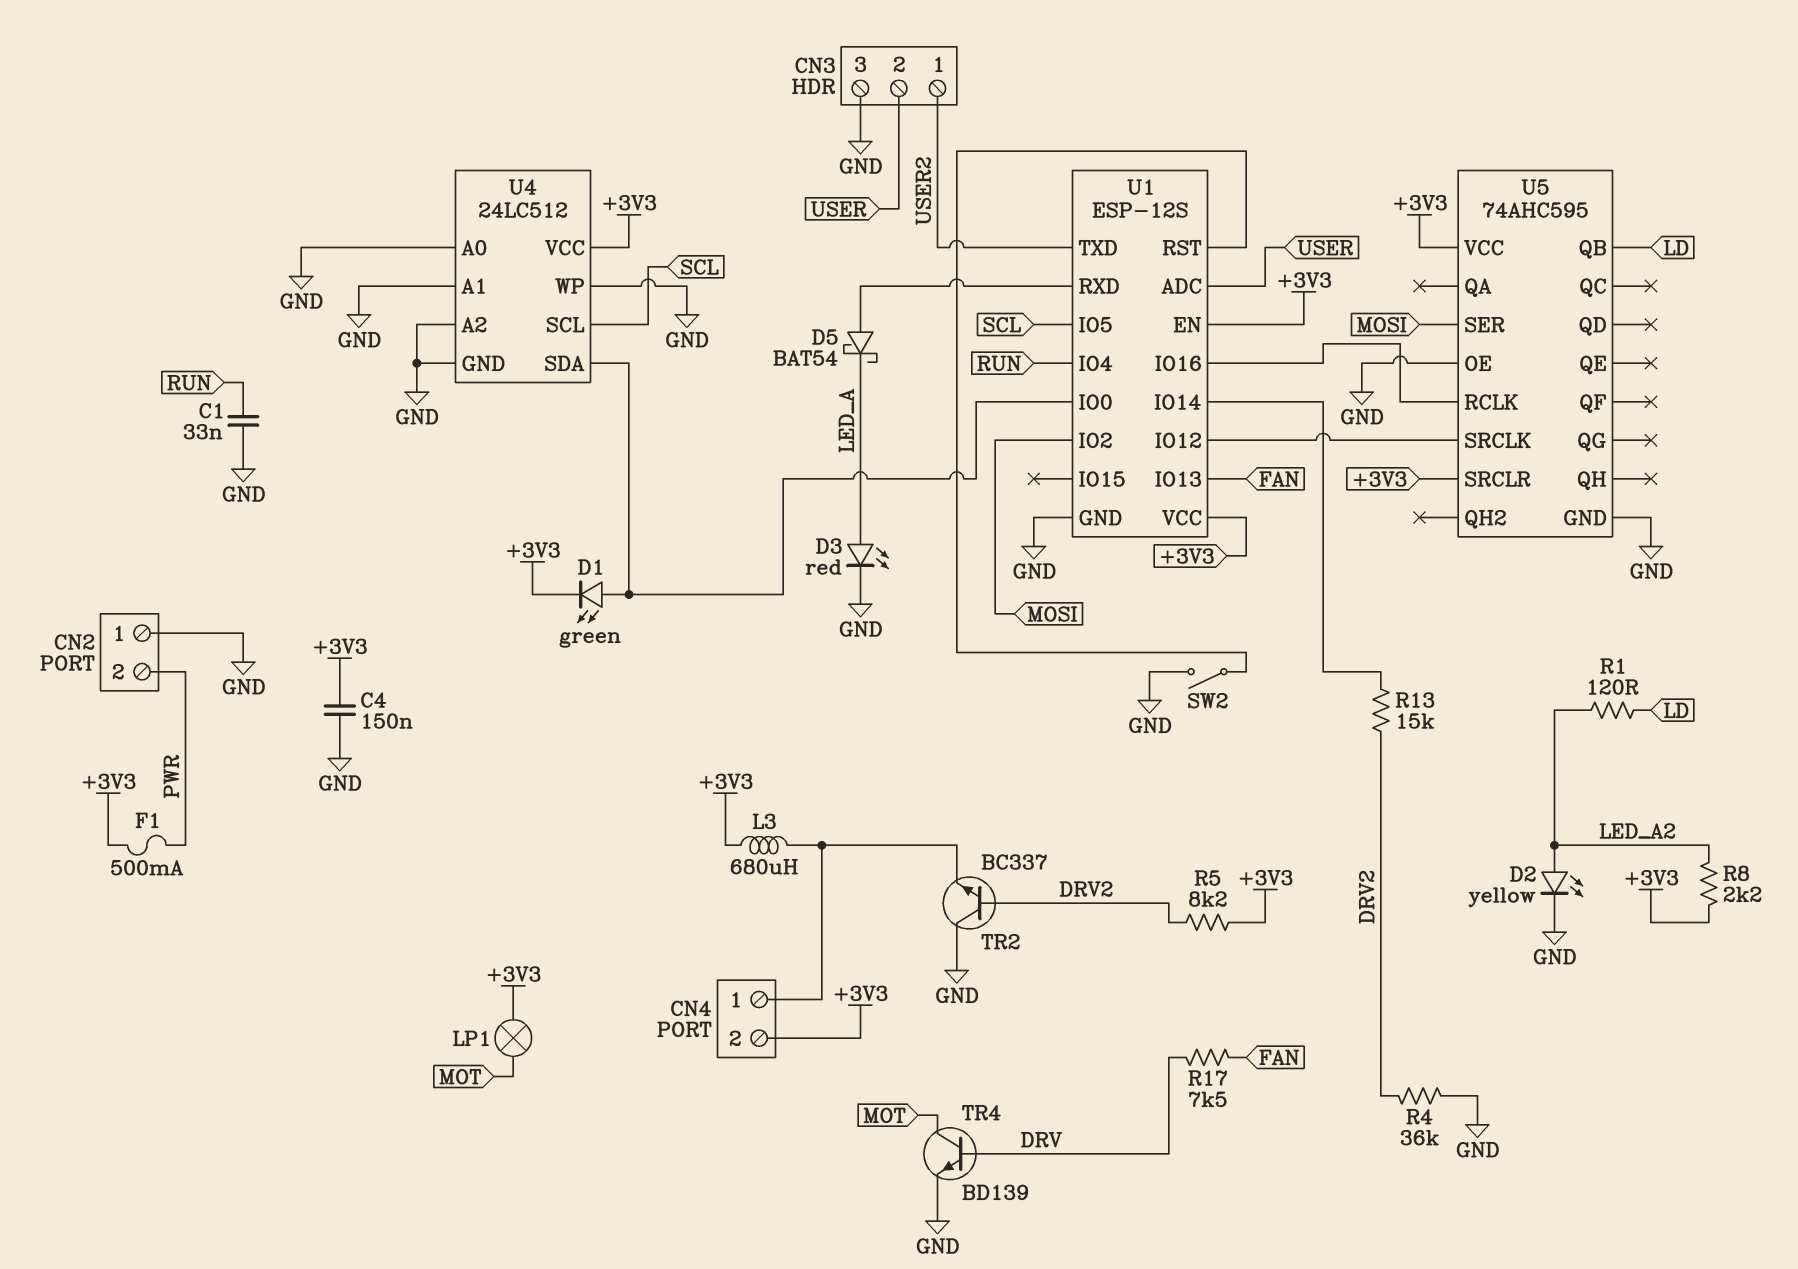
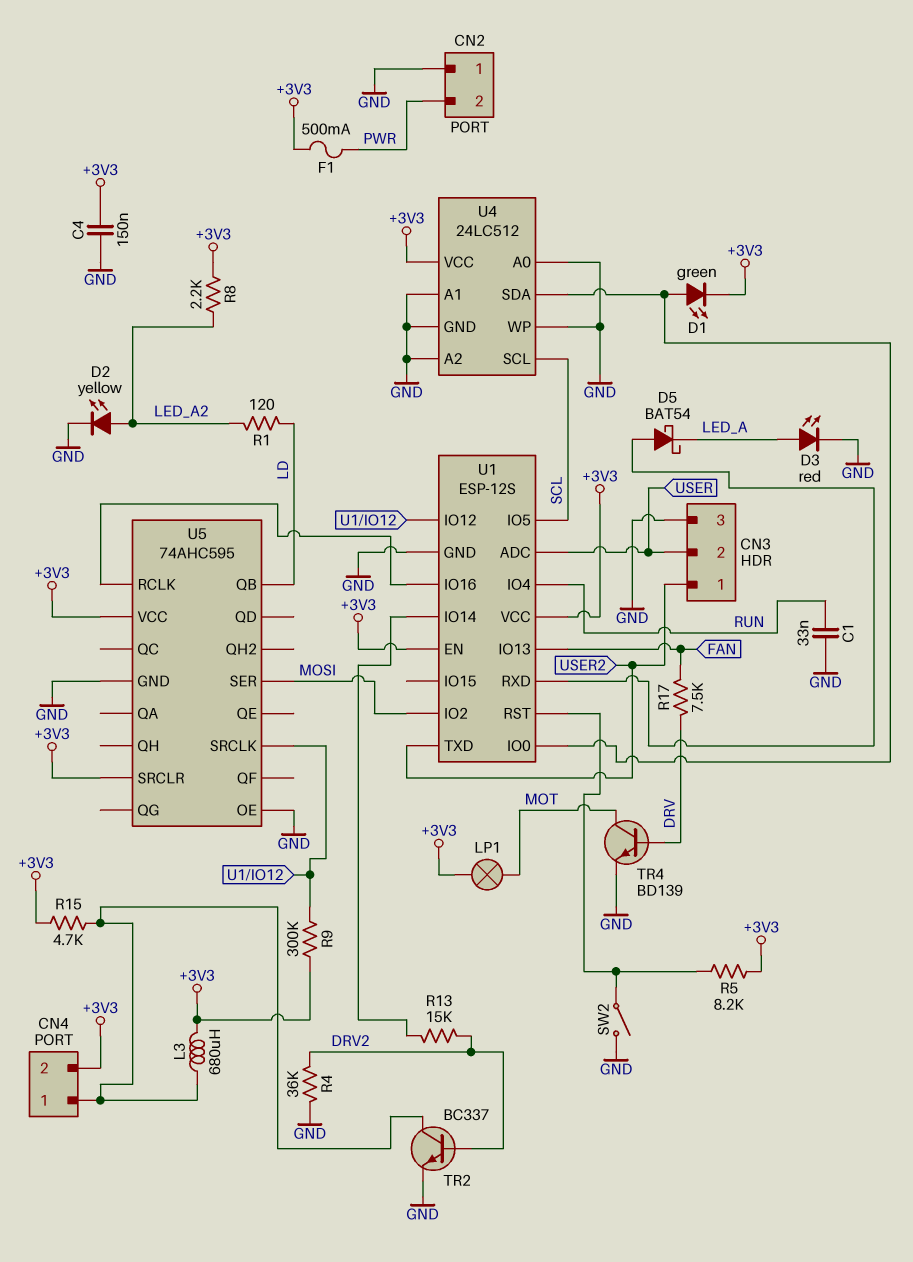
R5: 8.2k (+3V3, DRV2) -> 8.2k (+3V3, U1/RST)
R9: none -> 300k (+3V3, U1/IO12)
R15: none -> 4.7k (+3V3, CN4/1)
TR2: NPN BC337 (B DRV2, C GND, E CN4/1) -> NPN BC337 (B DRV2, C CN4/1, E GND)

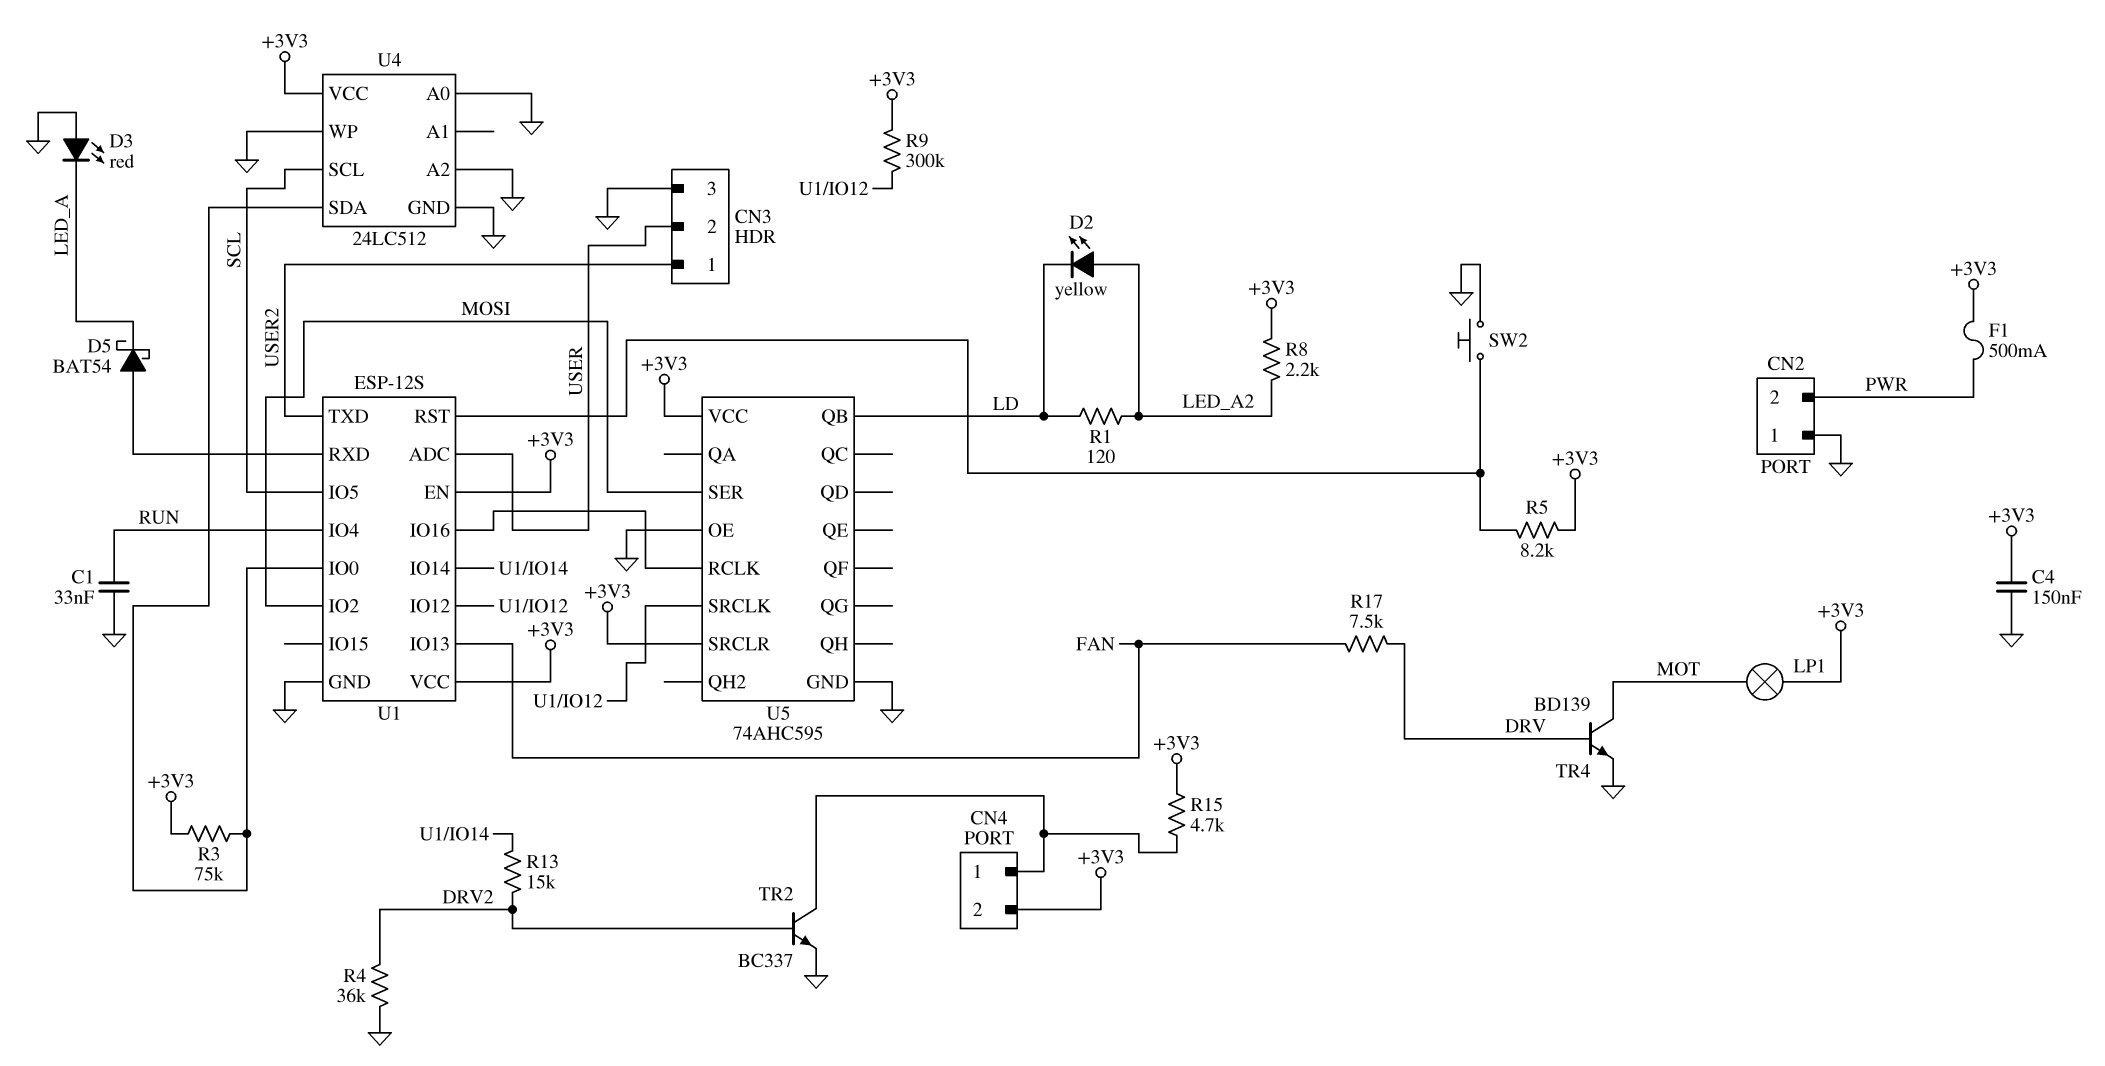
D1: LED green (A U1/IO0, K +3V3) -> none
D2: LED yellow (A LED_A2, K GND) -> LED yellow (A LED_A2, K LD)
D3: LED red (A LED_A, K GND) -> LED red (A GND, K LED_A)
L3: 680uH (+3V3, CN4/1) -> none
R3: none -> 75k (+3V3, U1/IO0)
SW2: switch (GND, U1/RST) -> button (GND, U1/RST)
U4 pin A1: GND -> none

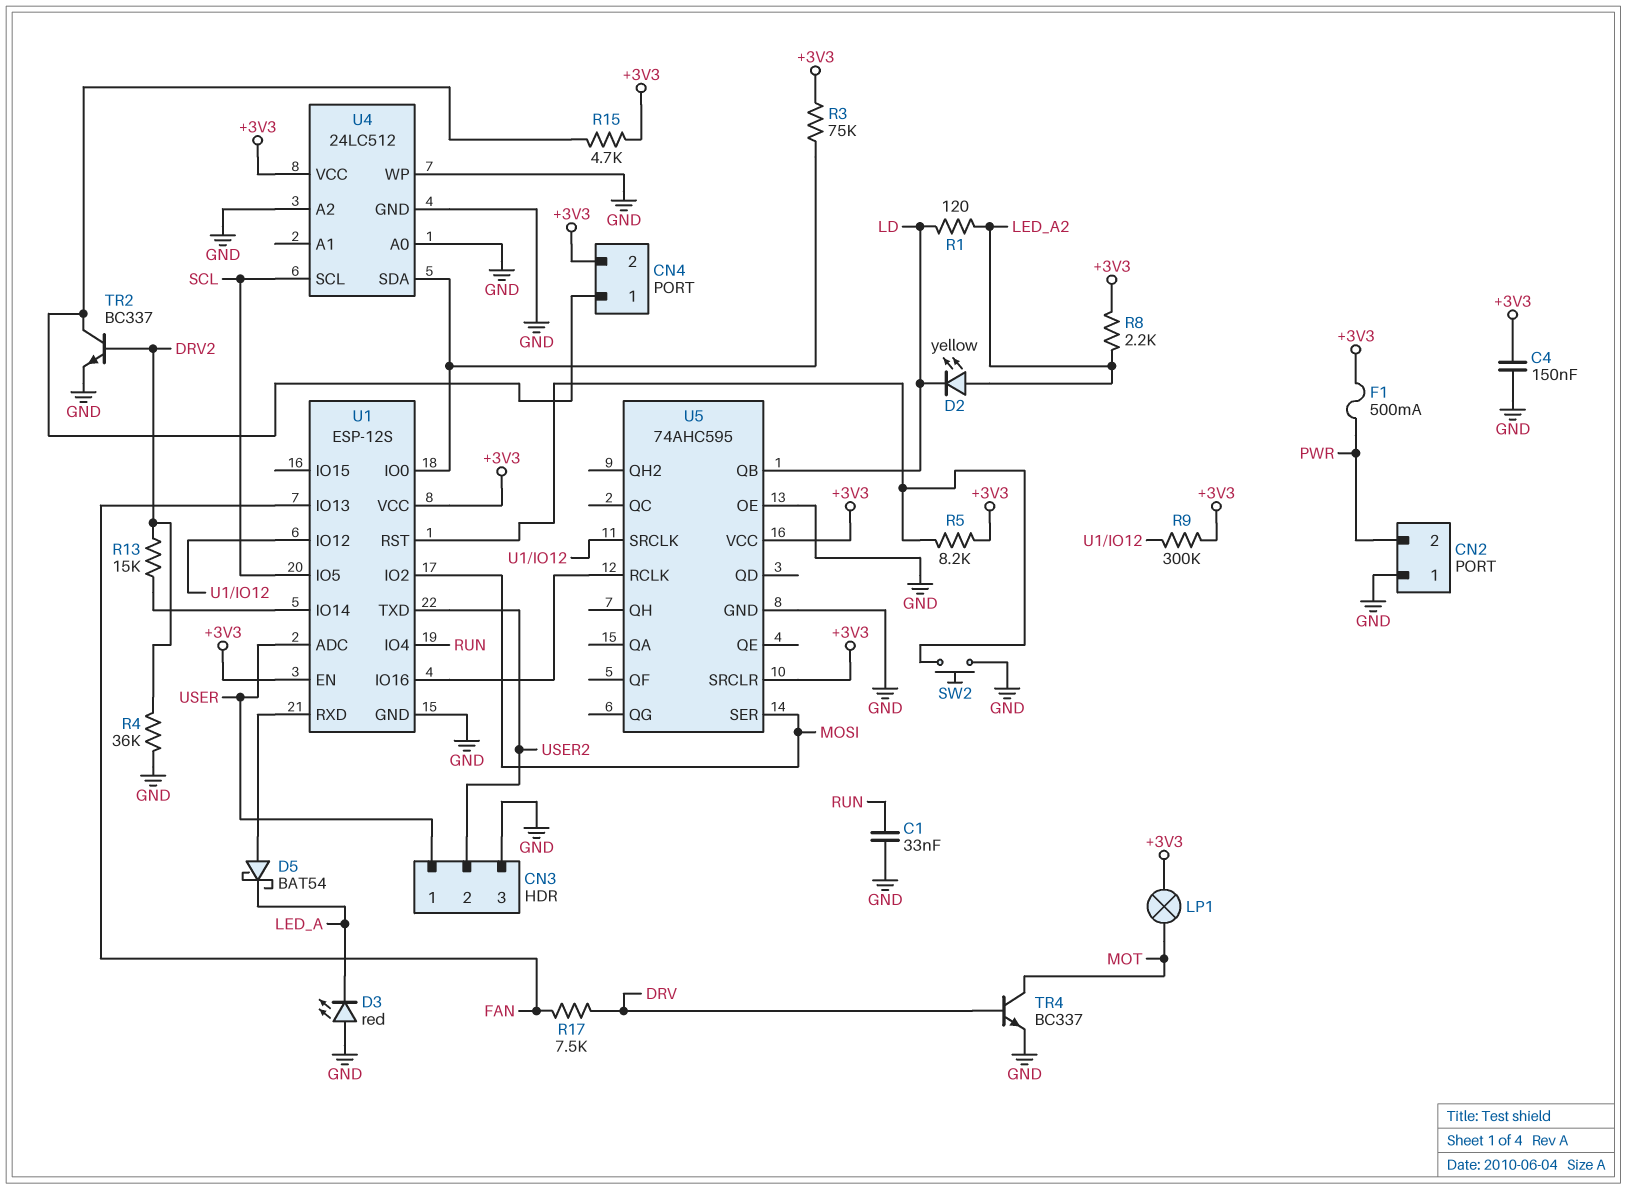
CN3 pin 1: USER2 -> USER
CN3 pin 2: USER -> USER2
TR4: NPN BD139 (B DRV, C MOT, E GND) -> NPN BC337 (B DRV, C MOT, E GND)

